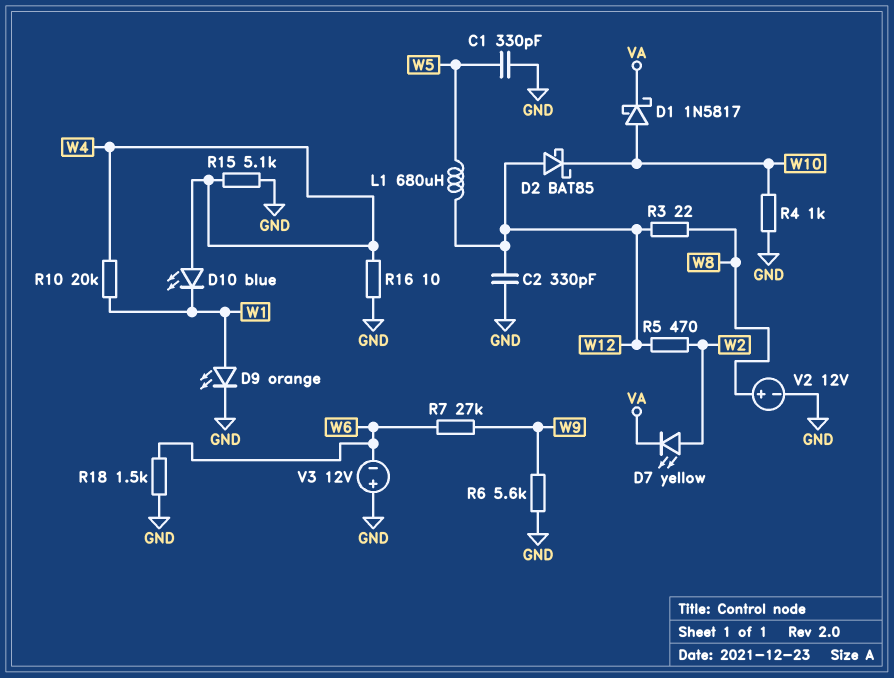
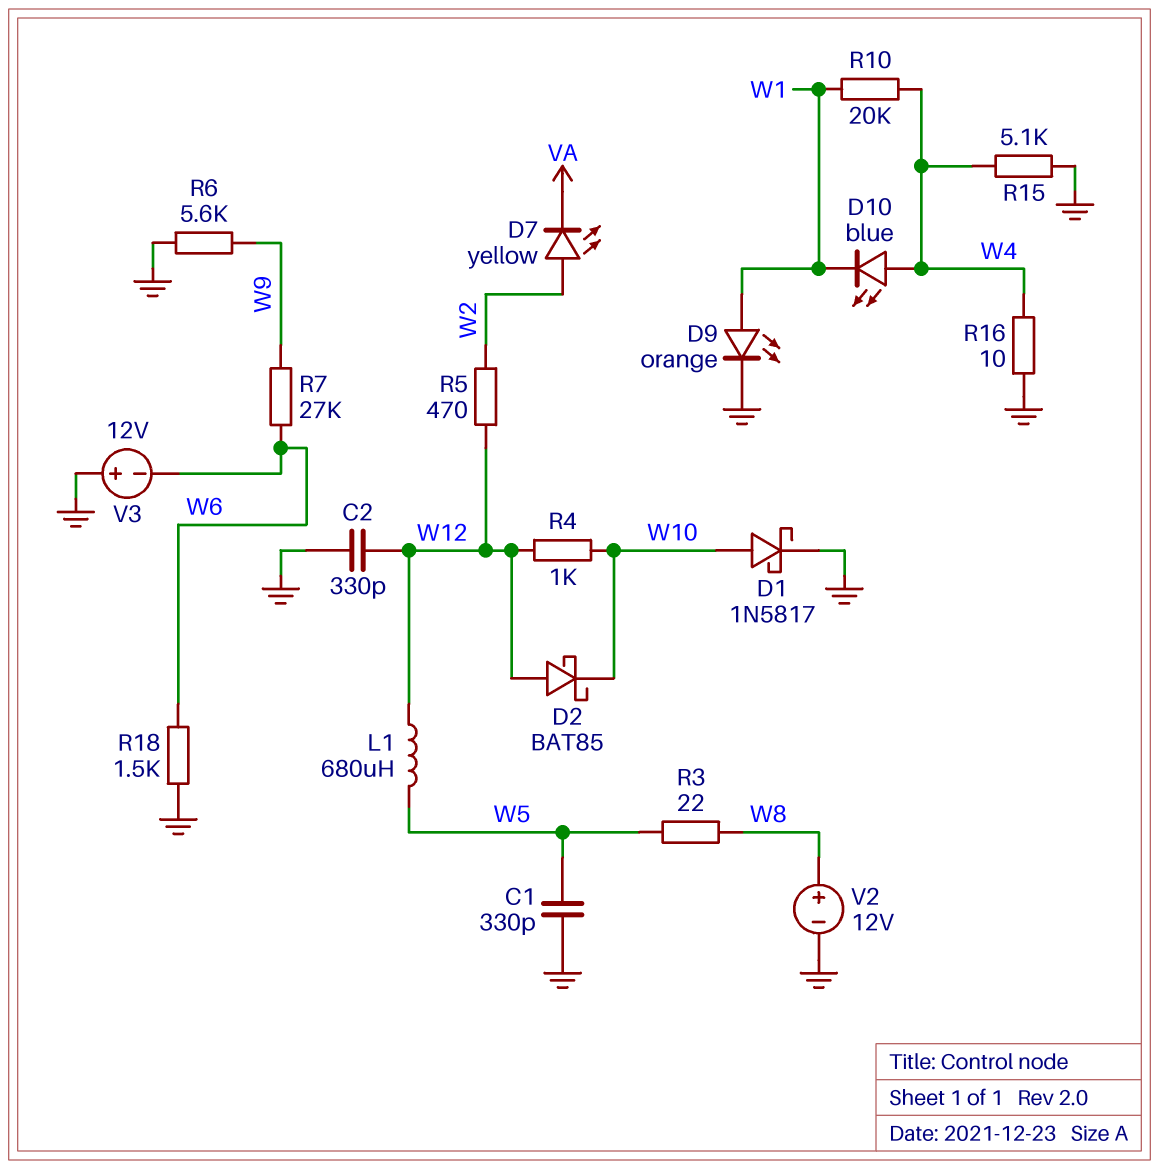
D1: schottky 1N5817 (A W10, K VA) -> schottky 1N5817 (A W10, K GND)
R3: 22 (W8, W12) -> 22 (W5, W8)
R4: 1k (GND, W10) -> 1k (W10, W12)

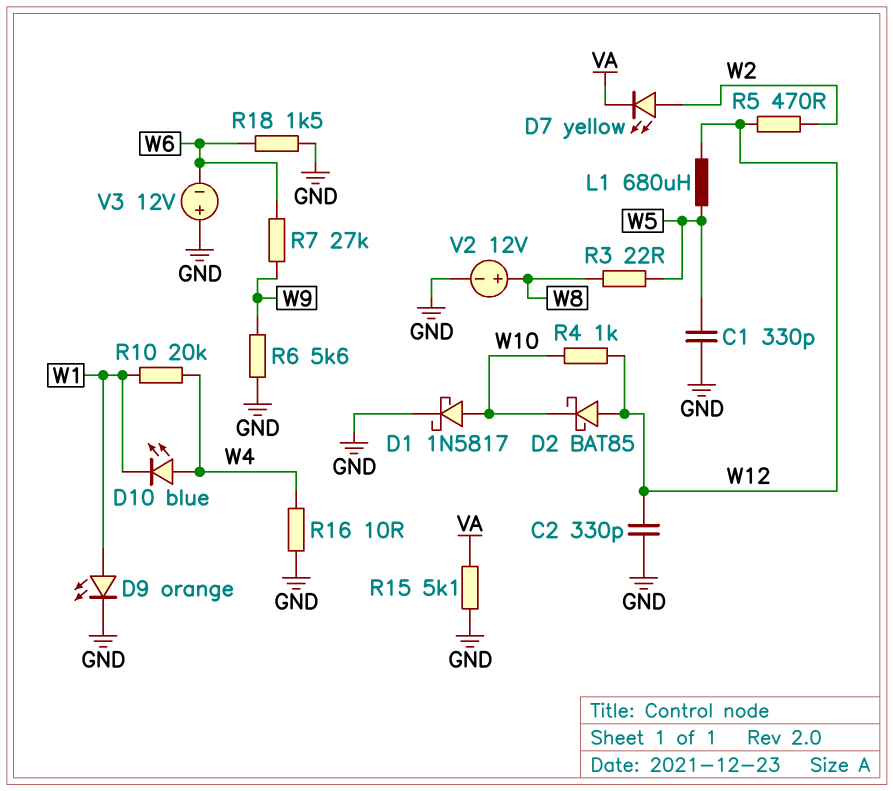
R15: 5.1k (GND, W4) -> 5.1k (GND, VA)

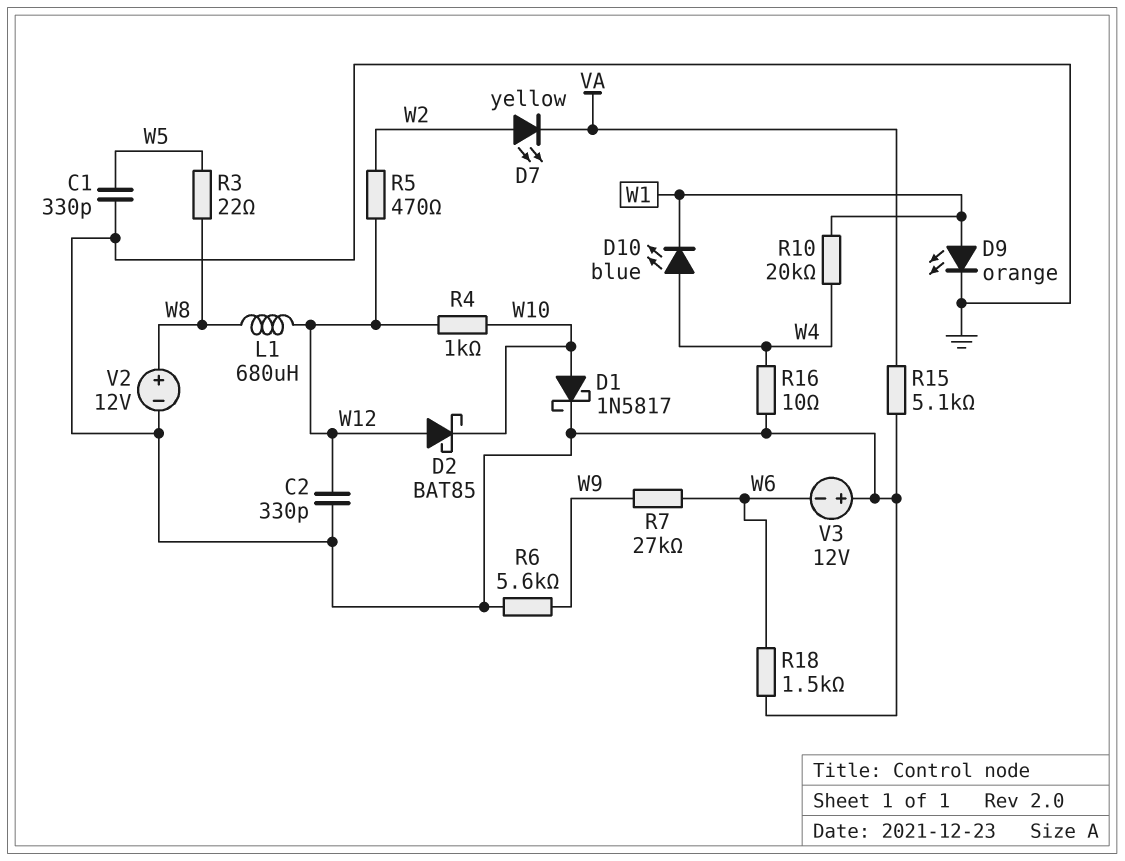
L1: 680uH (W5, W12) -> 680uH (W8, W12)

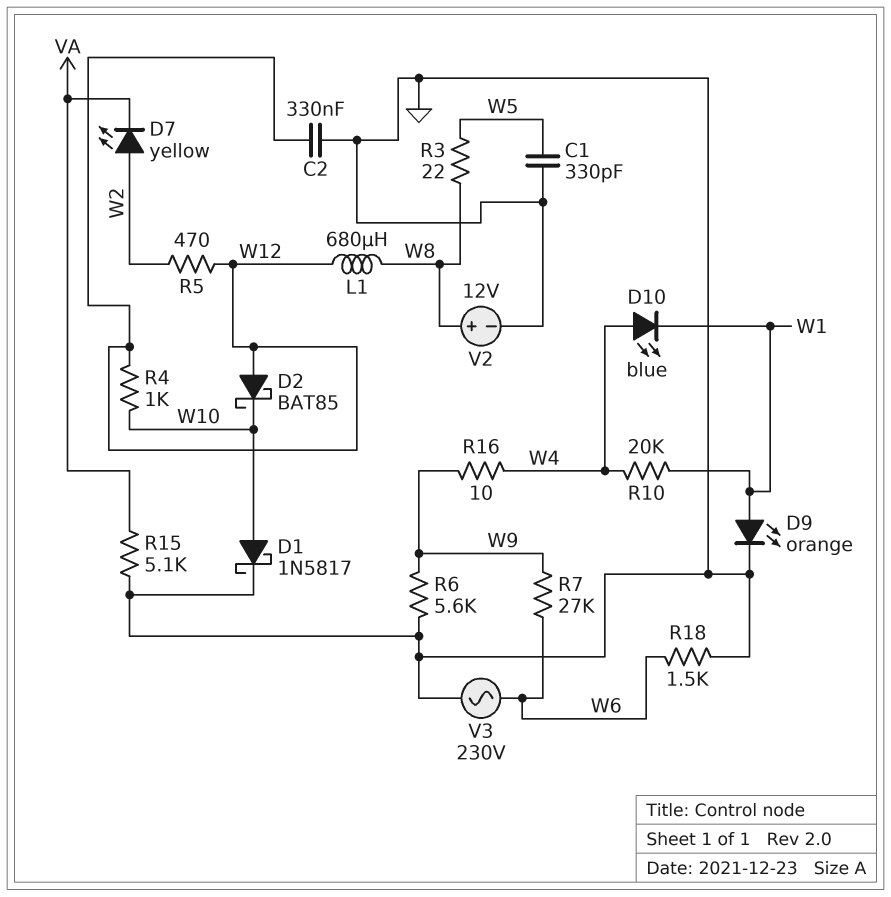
C2: 330pF (GND, W12) -> 330nF (GND, W12)
R16: 10 (GND, W4) -> 10 (W4, W9)
V3: 12V (plus GND, minus W6) -> AC 230V (GND, W6)

